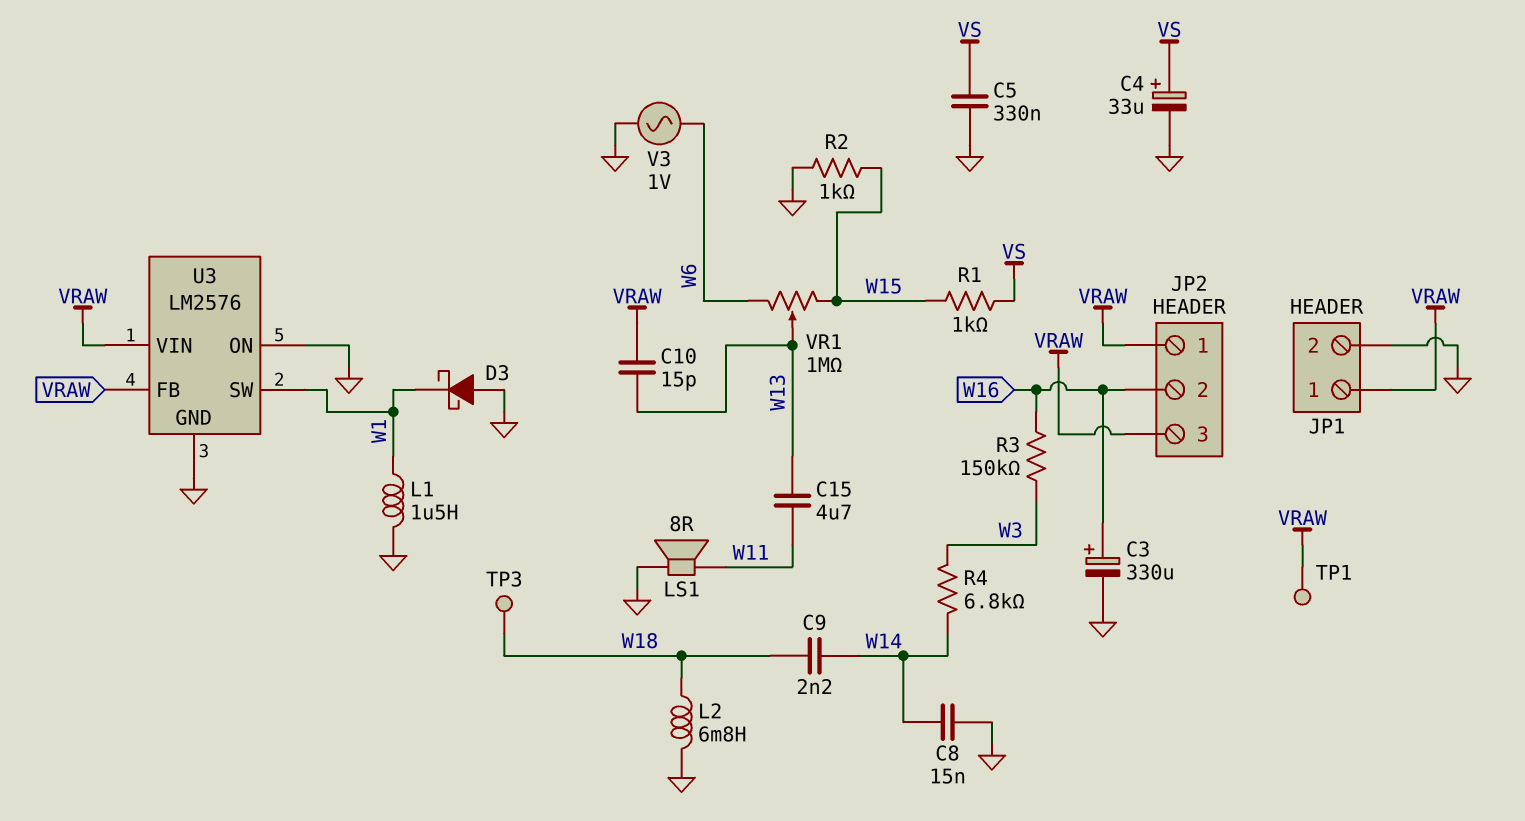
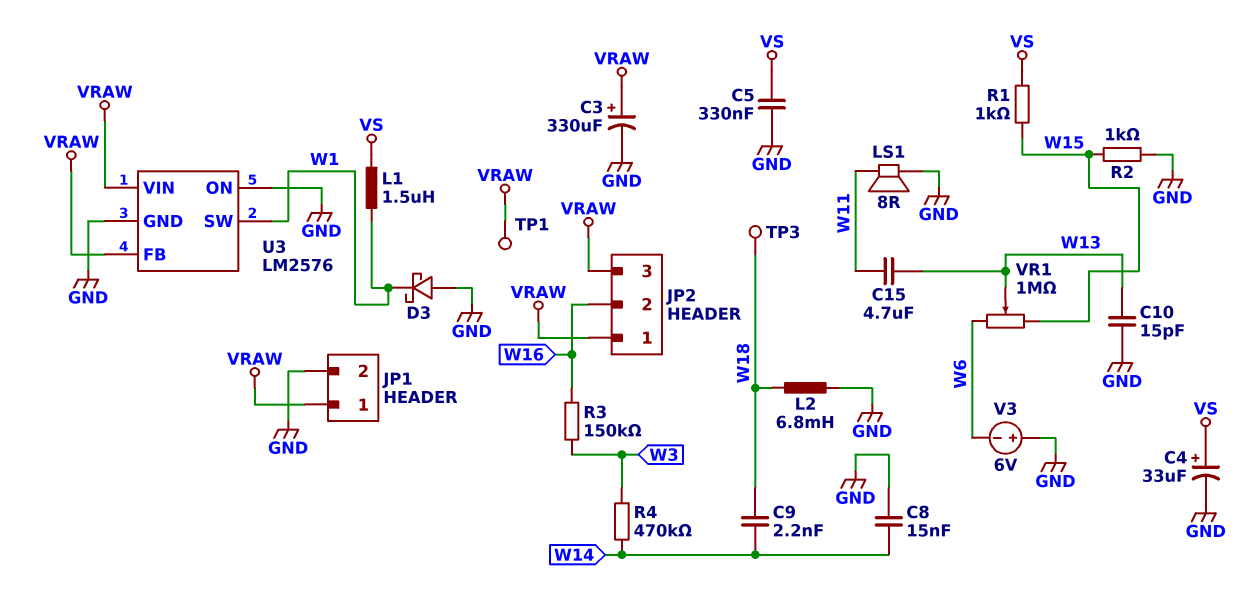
C3: 330uF (plus W16, minus GND) -> 330uF (plus VRAW, minus GND)
C10: 15pF (VRAW, W13) -> 15pF (GND, W13)
L1: 1.5uH (GND, W1) -> 1.5uH (VS, W1)
R4: 6.8k (W3, W14) -> 470k (W3, W14)
V3: AC 1V (GND, W6) -> 6V (plus GND, minus W6)

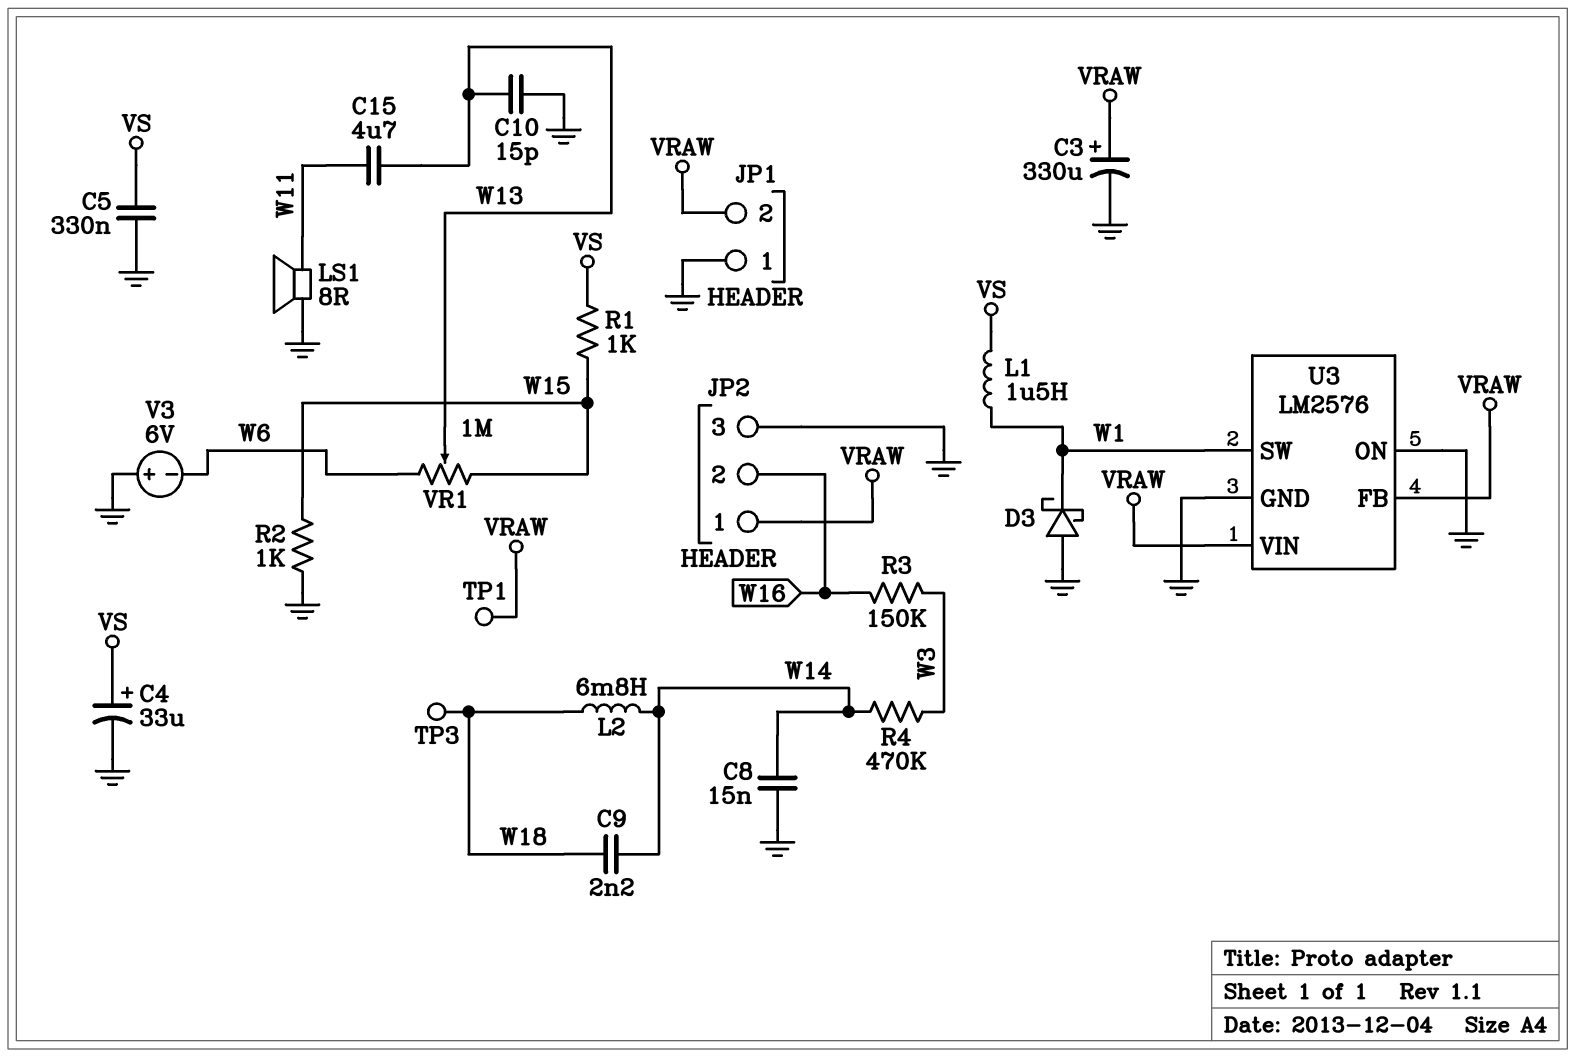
JP1 pin 1: VRAW -> GND
JP1 pin 2: GND -> VRAW
JP2 pin 3: VRAW -> GND
L2: 6.8mH (GND, W18) -> 6.8mH (W14, W18)

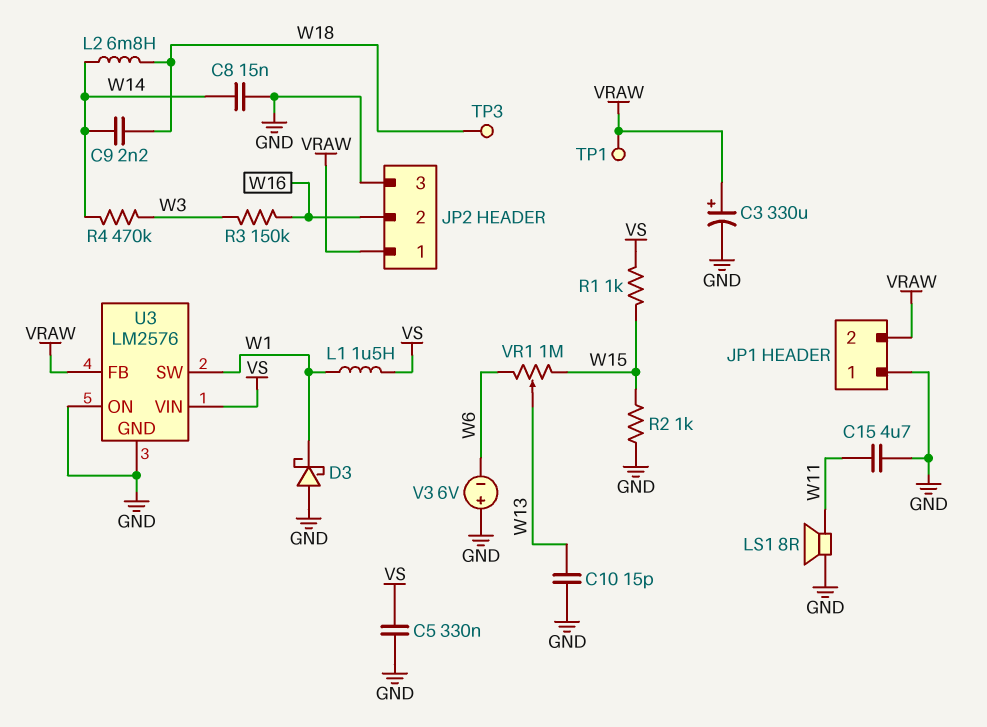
C4: 33uF (plus VS, minus GND) -> none
C15: 4.7uF (W11, W13) -> 4.7uF (GND, W11)
U3 pin VIN: VRAW -> VS

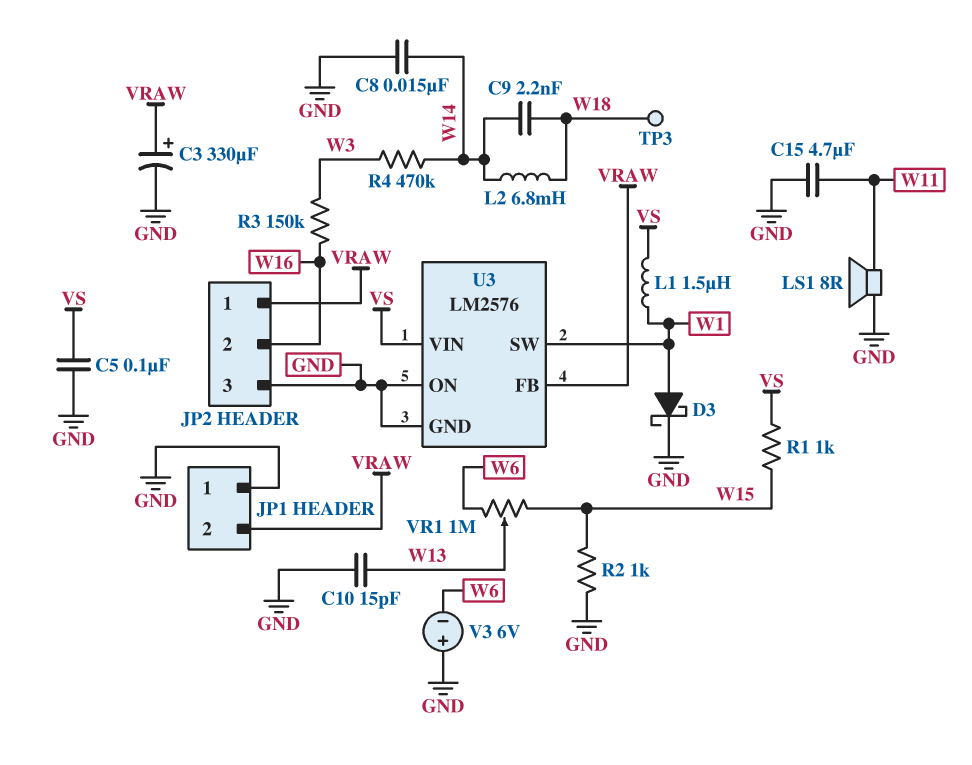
C5: 330nF (GND, VS) -> 100nF (GND, VS)
D3: schottky (A GND, K W1) -> schottky (A W1, K GND)
TP1: test point (VRAW) -> none

